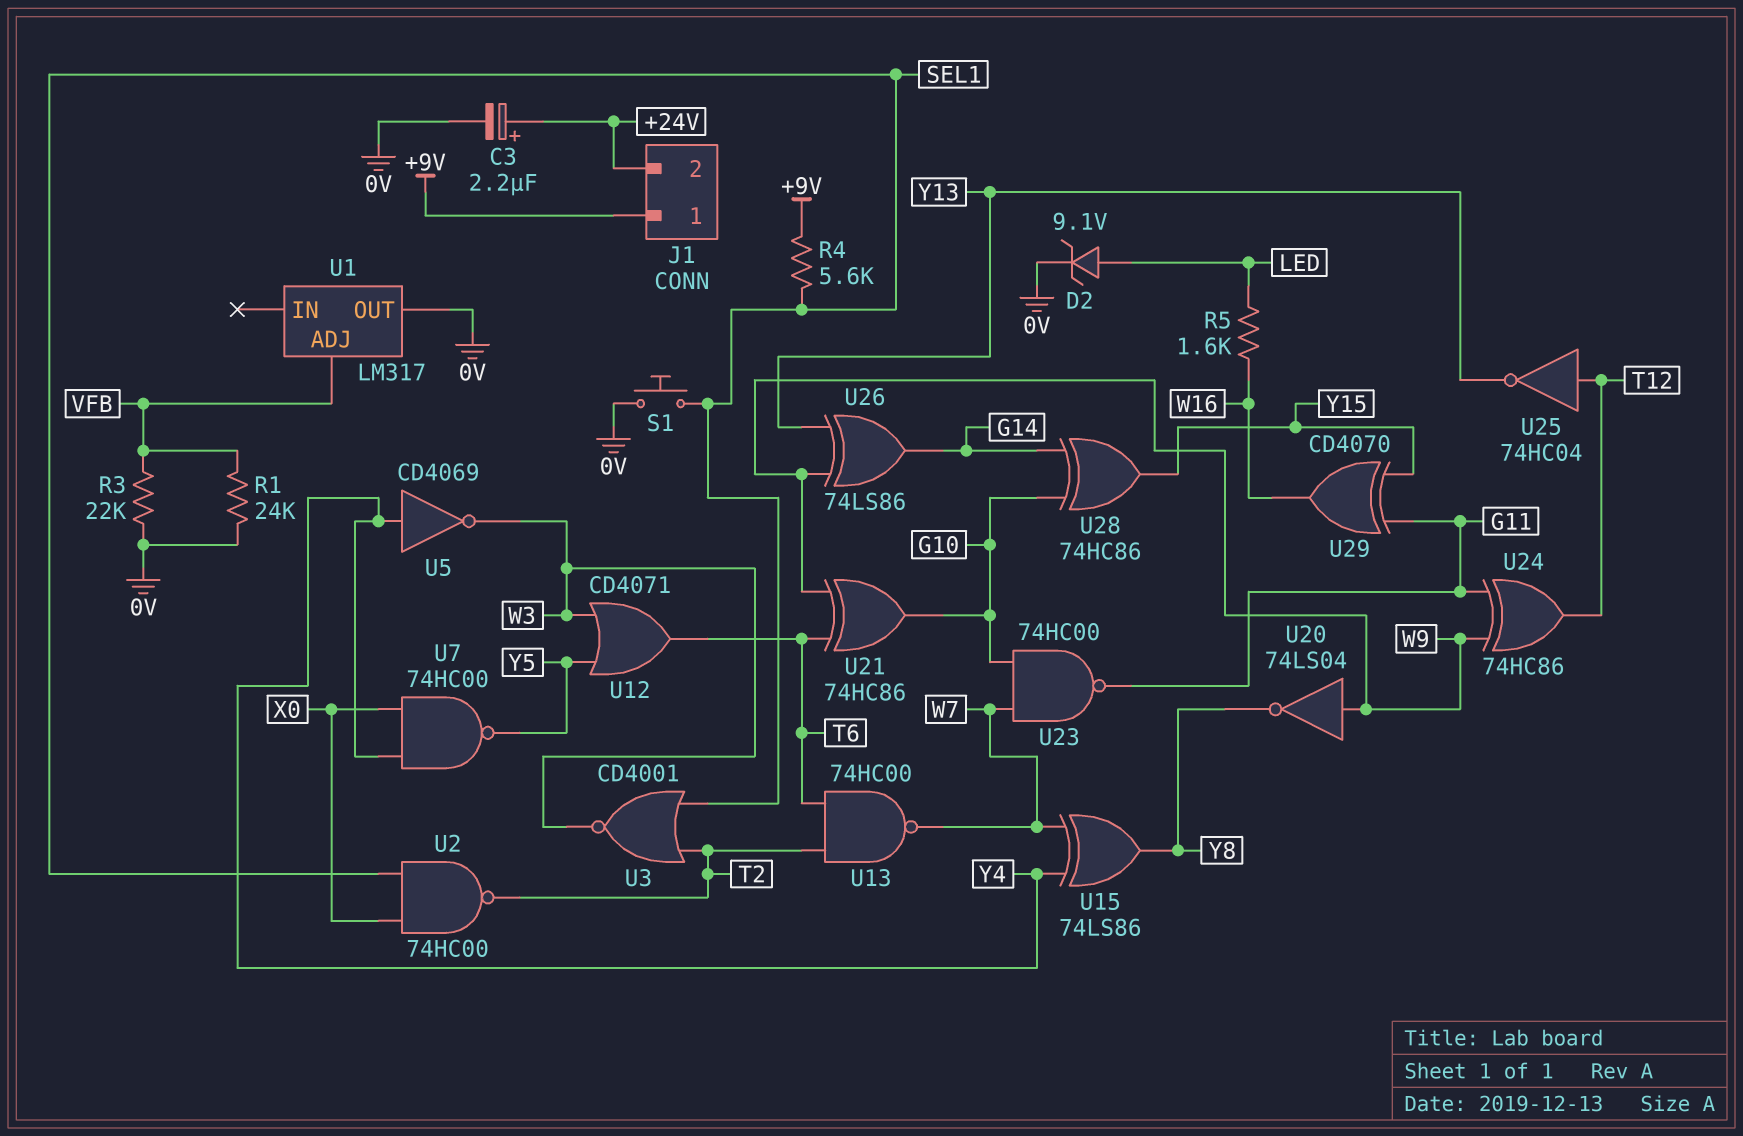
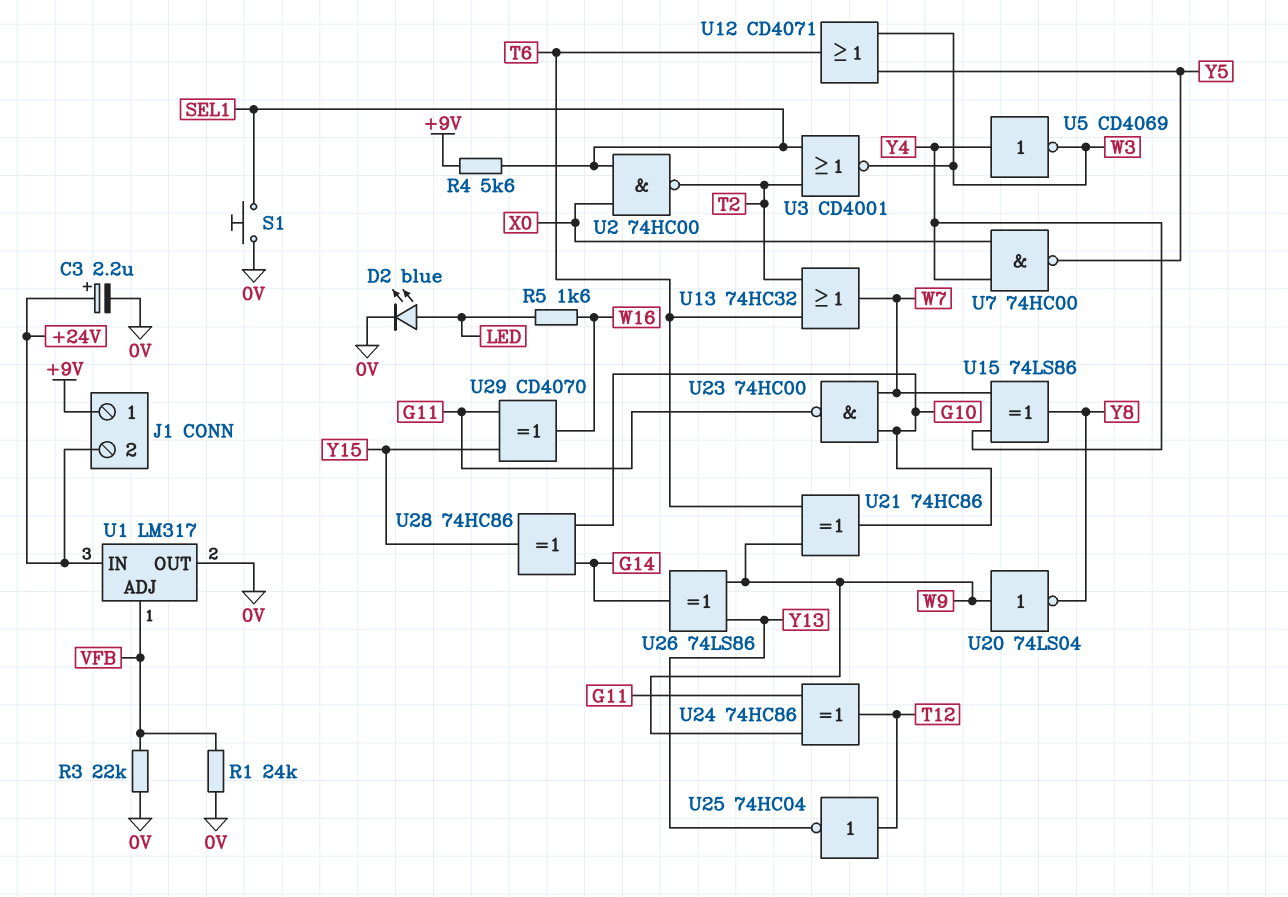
D2: zener 9.1V (A LED, K 0V) -> LED blue (A LED, K 0V)
U1 pin IN: none -> +24V
U13: NAND 74HC00 (in T2, in T6, out W7) -> OR 74HC32 (in T2, in T6, out W7)

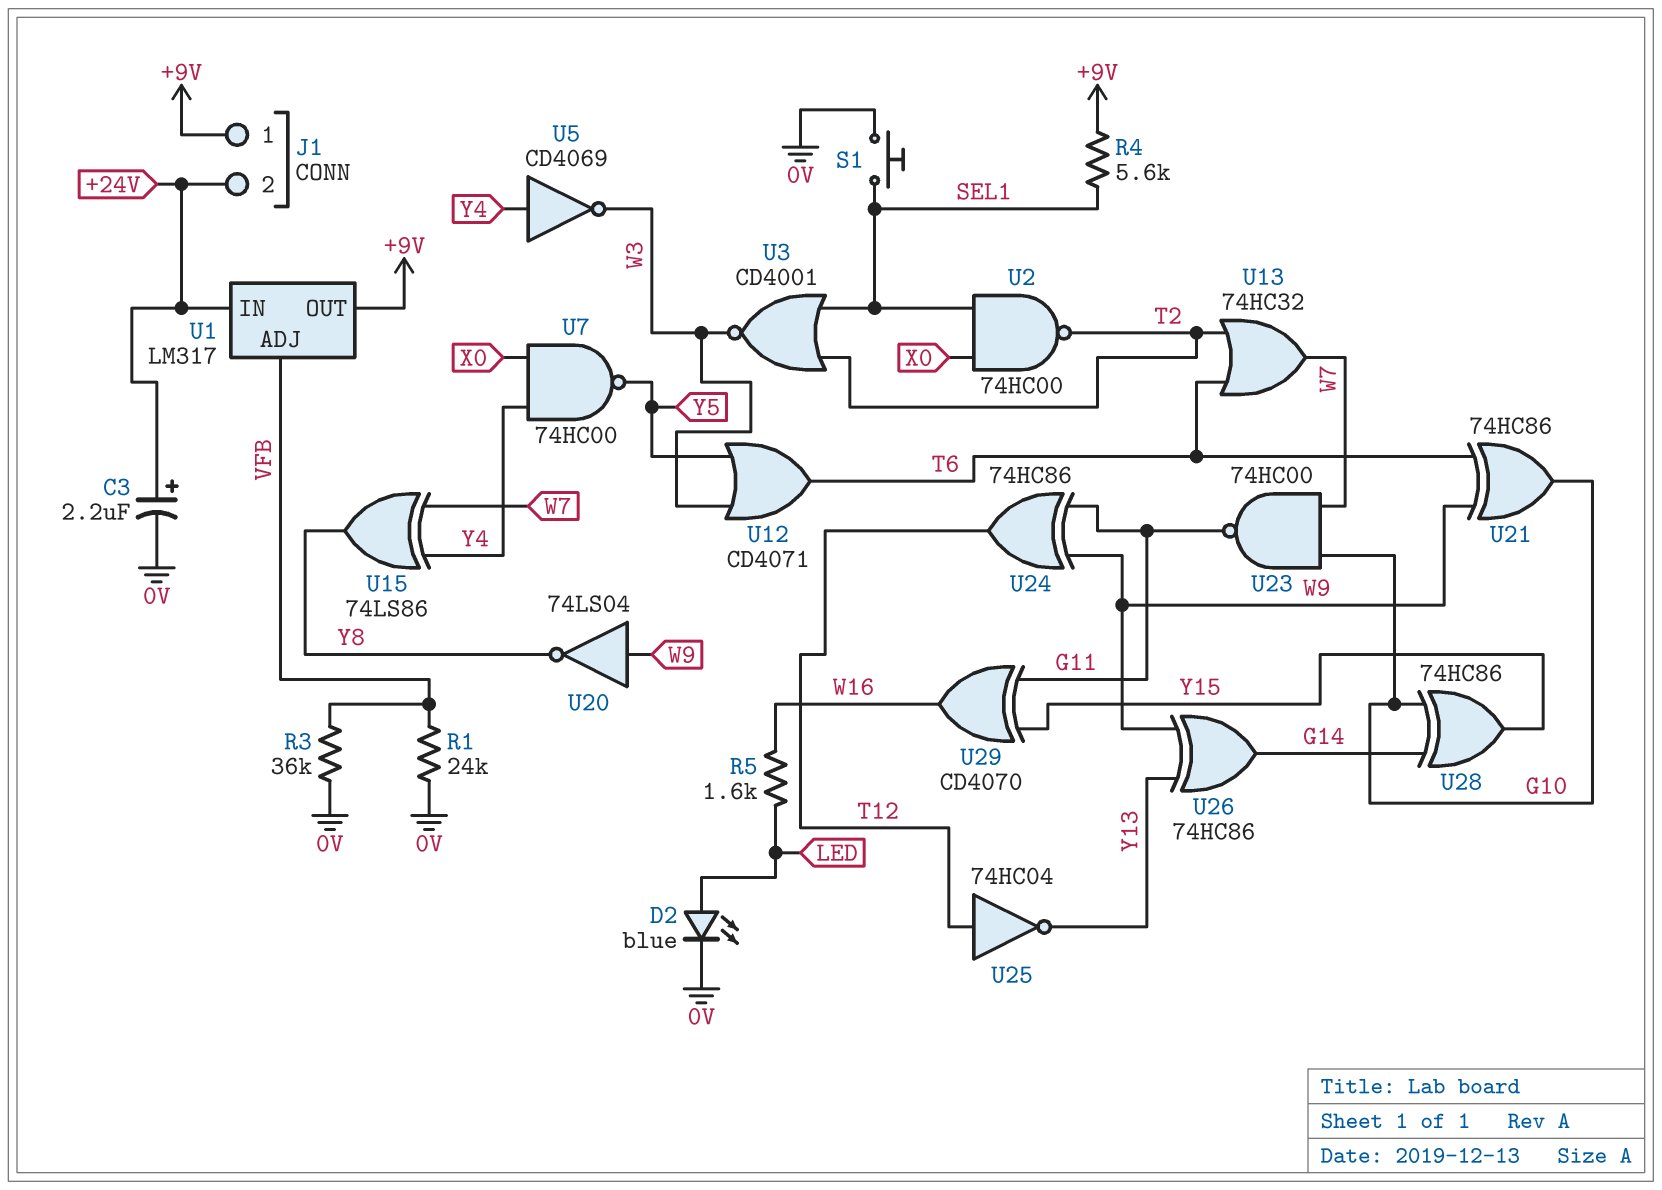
R3: 22k (0V, VFB) -> 36k (0V, VFB)
U1 pin OUT: 0V -> +9V
U26: XOR 74LS86 (in W9, in Y13, out G14) -> XOR 74HC86 (in W9, in Y13, out G14)

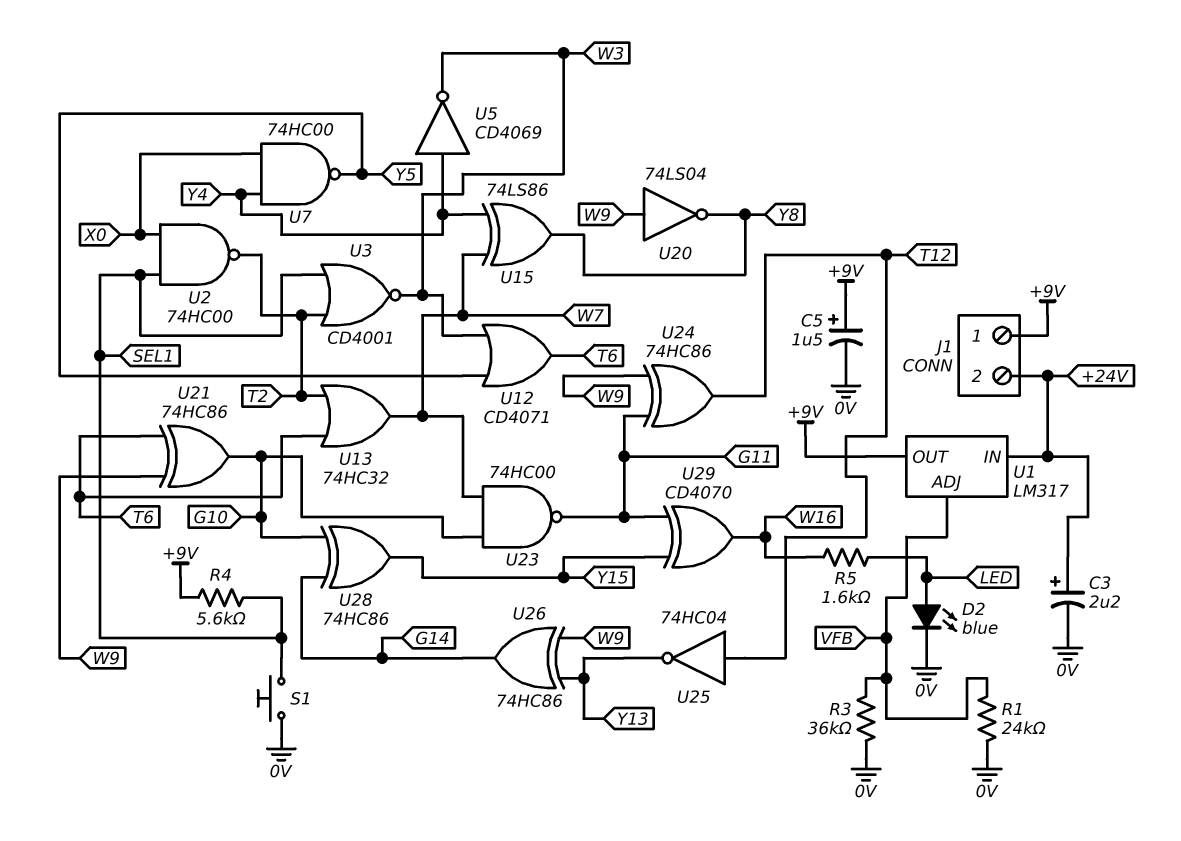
C5: none -> 1.5uF (plus +9V, minus 0V)

